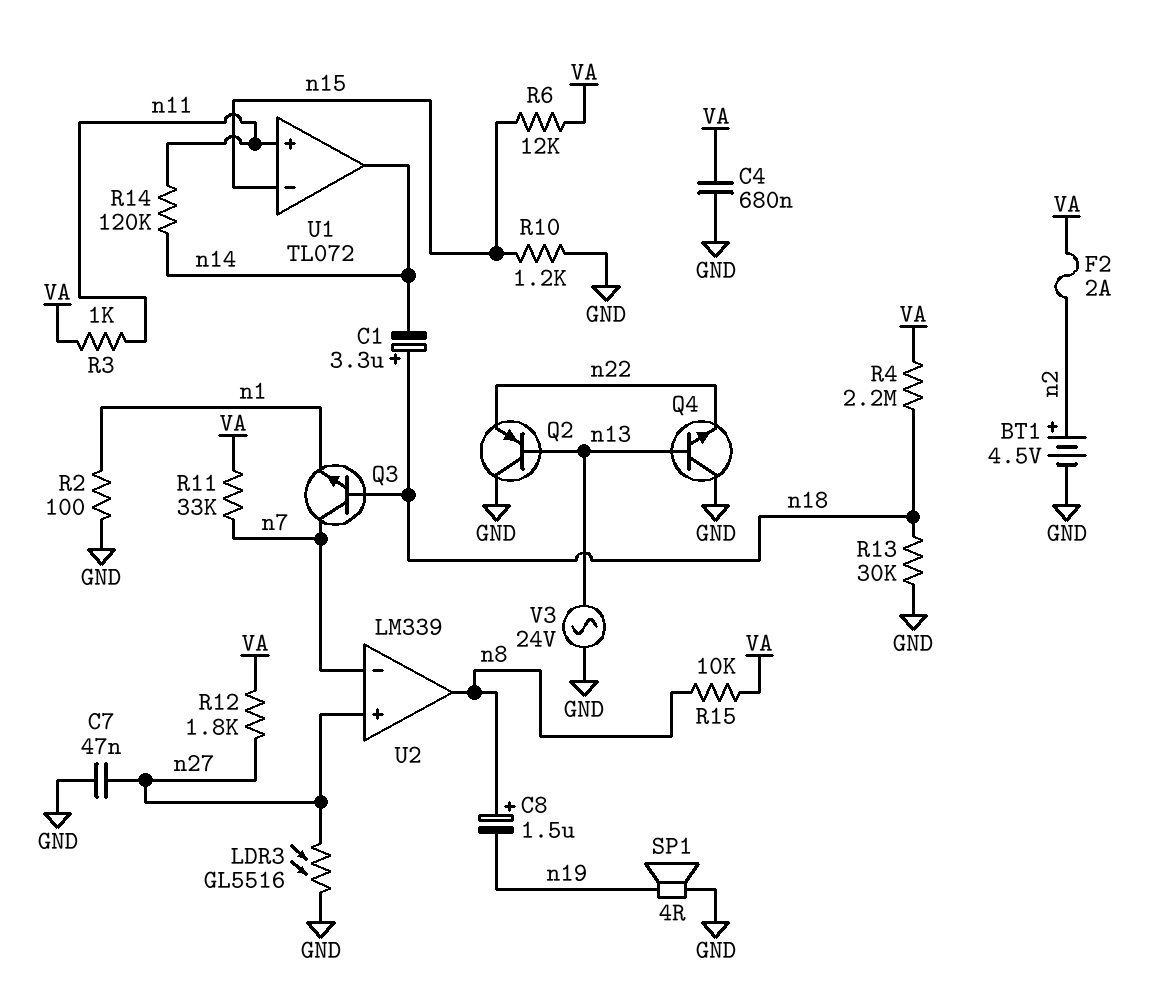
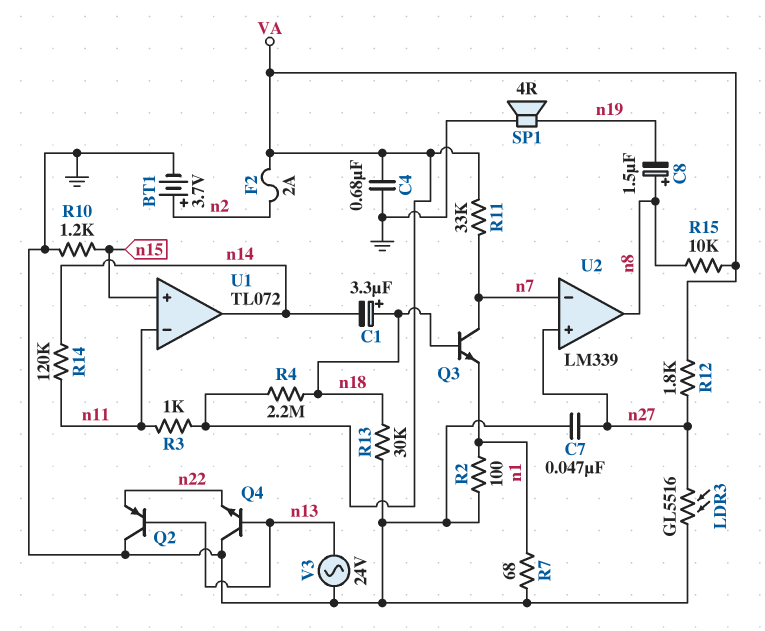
BT1: 4.5V (plus n2, minus GND) -> 3.7V (plus n2, minus GND)
R6: 12k (VA, n15) -> none
R7: none -> 68 (GND, n1)
U1 pin in+: n11 -> n15
U1 pin in-: n15 -> n11

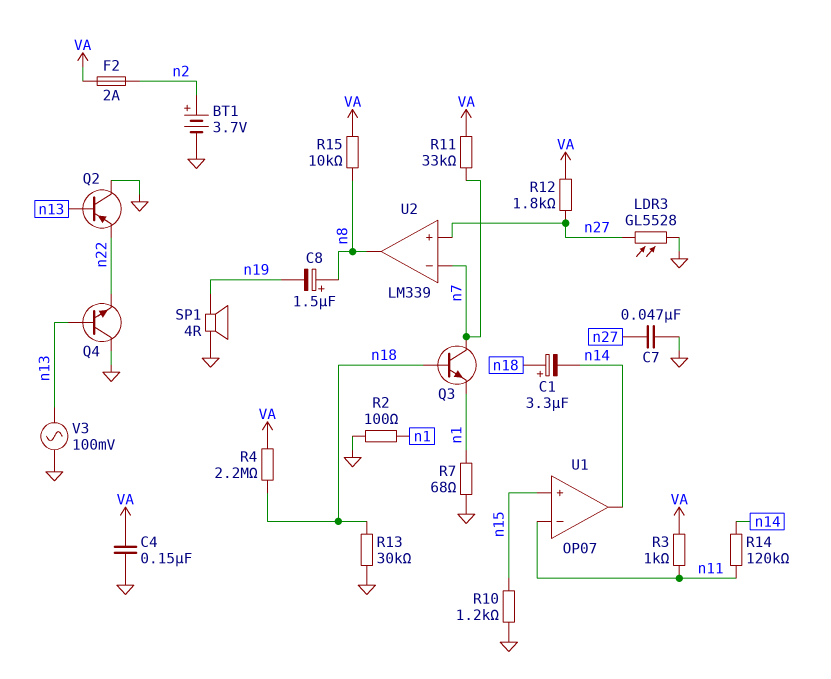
C4: 680nF (GND, VA) -> 150nF (GND, VA)
LDR3: GL5516 (GND, n27) -> GL5528 (GND, n27)
U1: TL072 -> OP07
V3: AC 24V (GND, n13) -> AC 100mV (GND, n13)

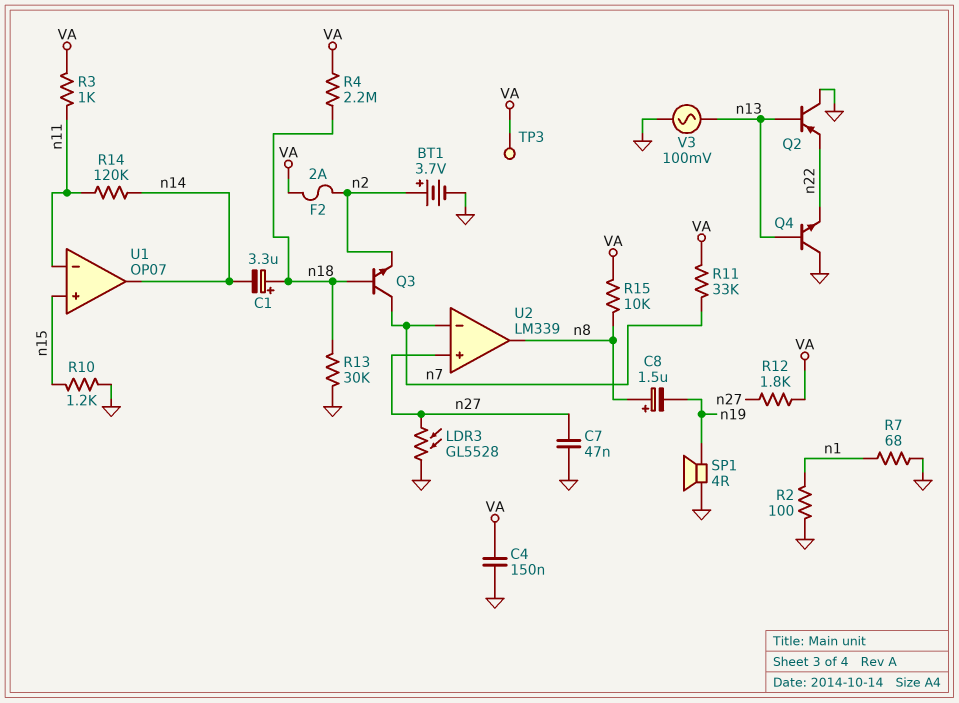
Q3: NPN (B n18, C n7, E n1) -> NPN (B n18, C n7, E n2)
TP3: none -> test point (VA)

